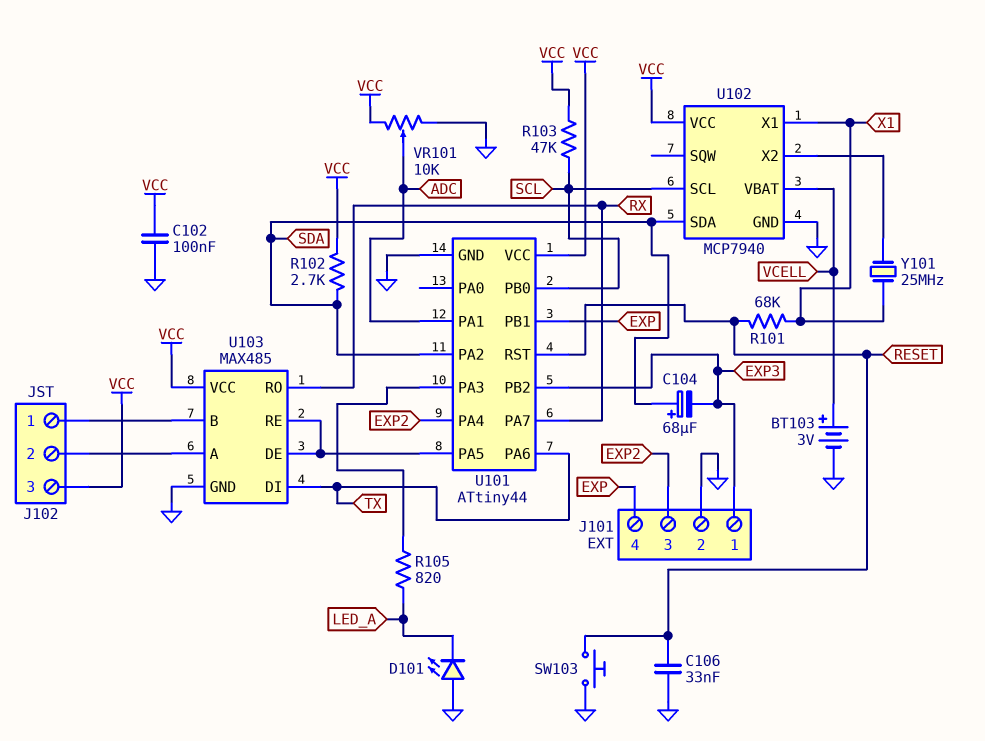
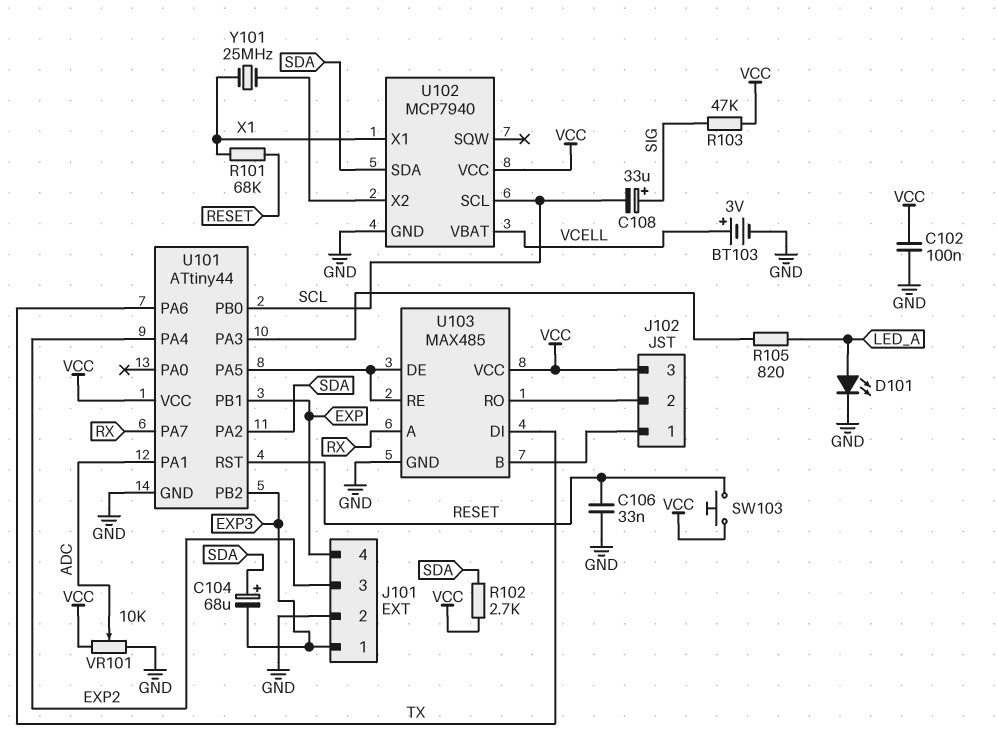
C108: none -> 33uF (plus SIG, minus SCL)
D101: LED (A GND, K LED_A) -> LED (A LED_A, K GND)
R103: 47k (SCL, VCC) -> 47k (SIG, VCC)
SW103: button (GND, RESET) -> button (RESET, VCC)
U103 pin A: J102/2 -> RX
U103 pin RO: RX -> J102/2

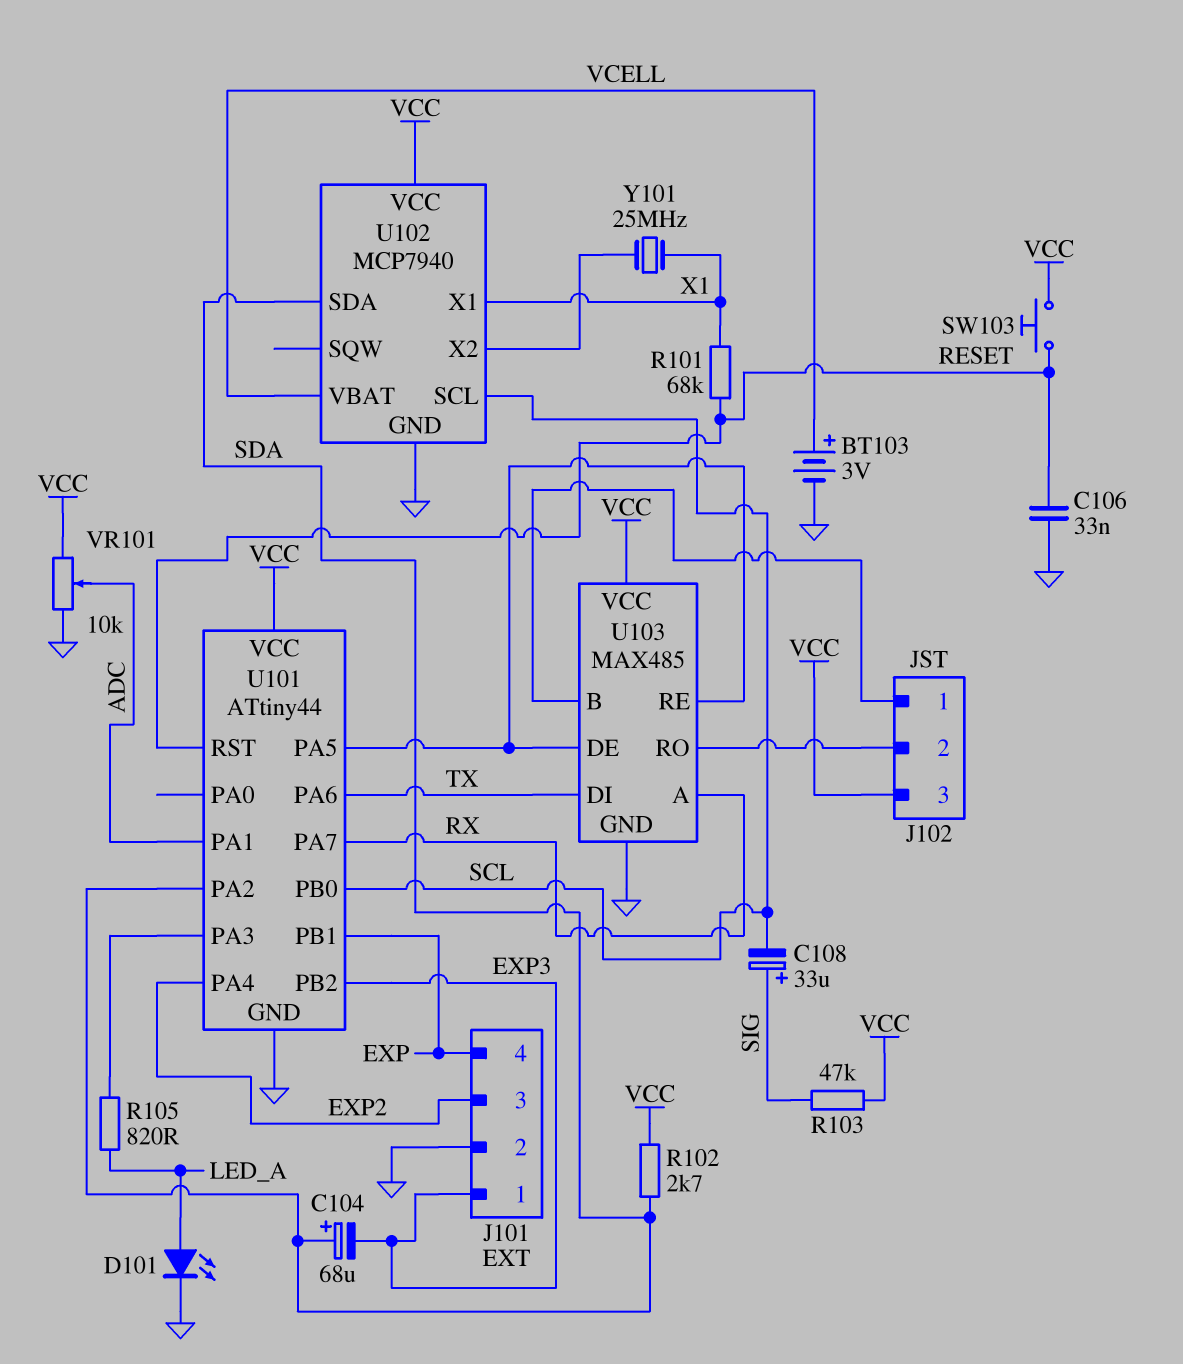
C102: 100nF (GND, VCC) -> none

